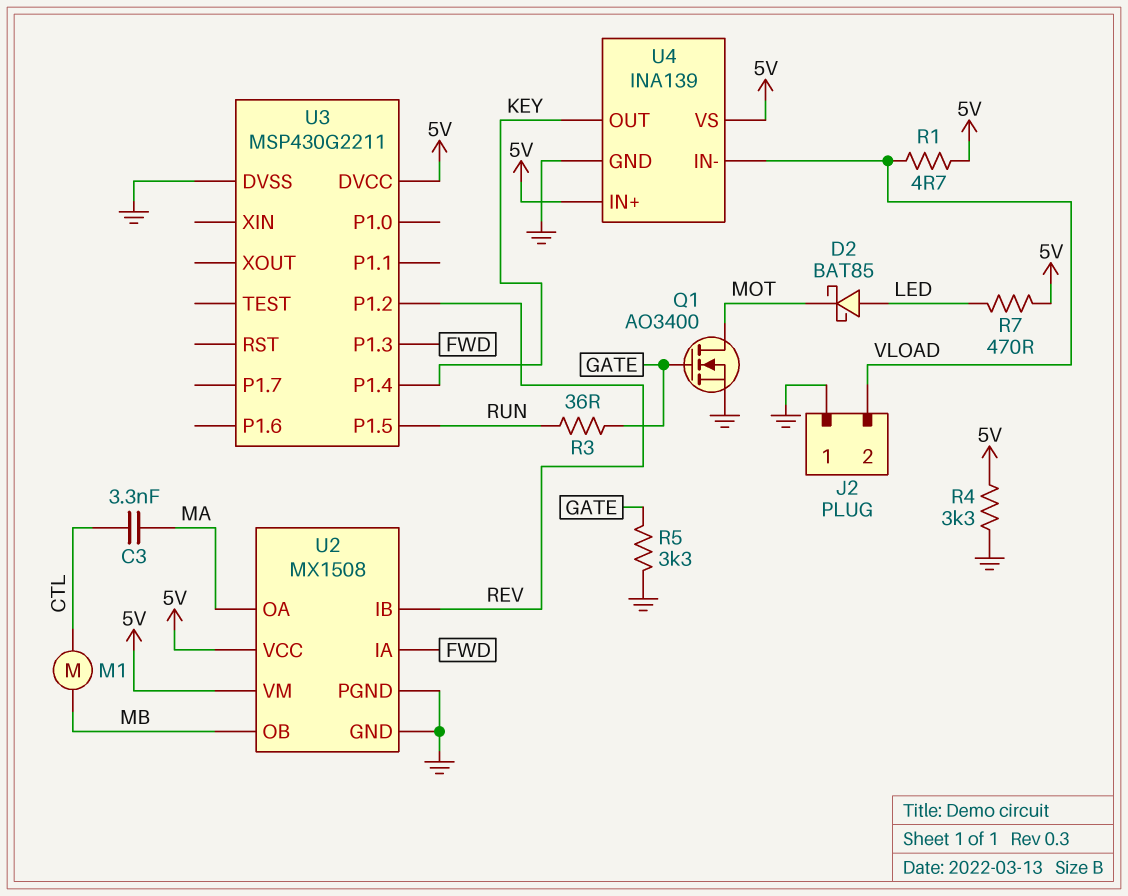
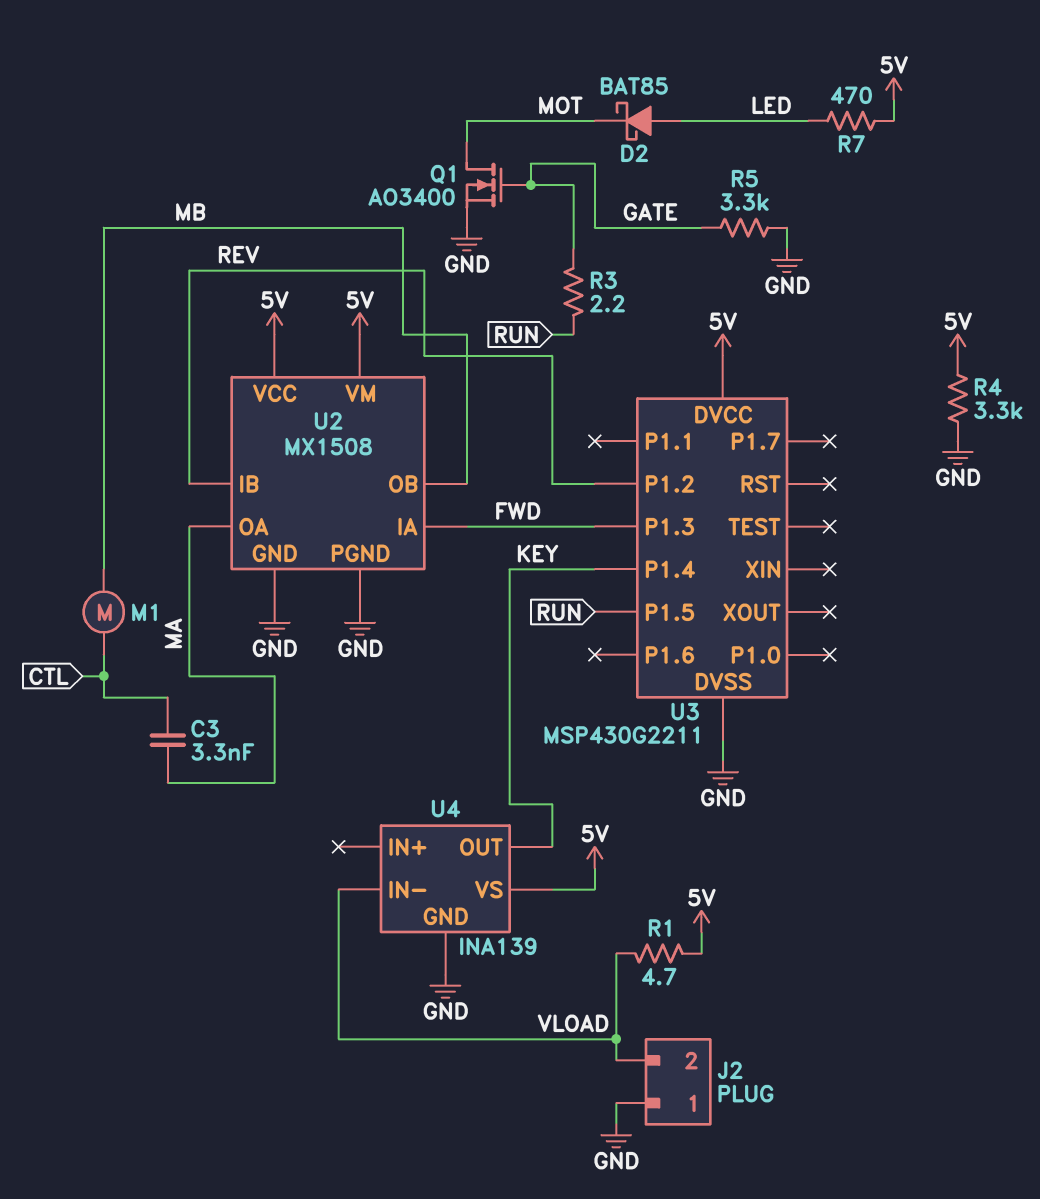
R3: 36 (GATE, RUN) -> 2.2 (GATE, RUN)
U4 pin IN+: 5V -> none

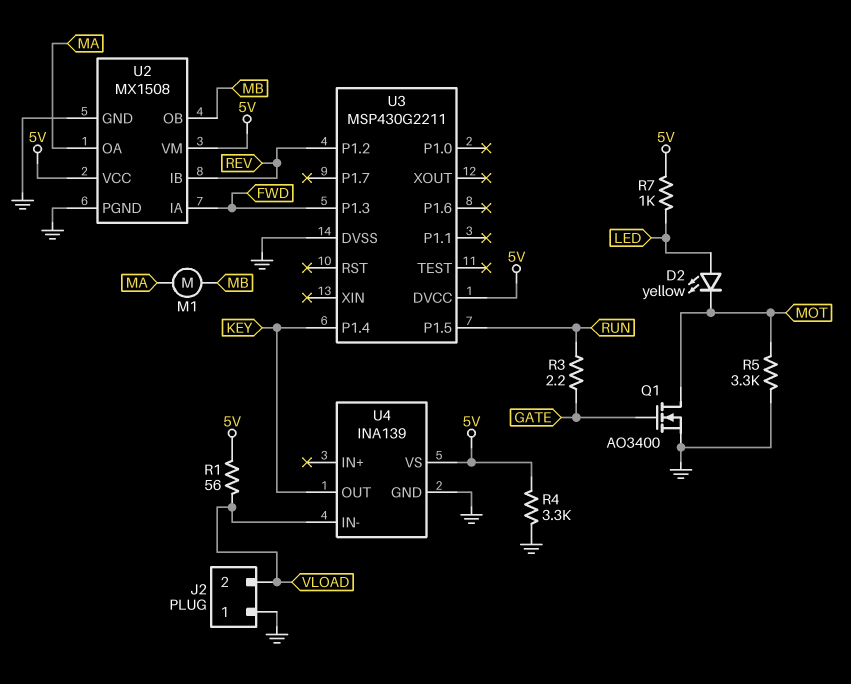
C3: 3.3nF (CTL, MA) -> none
D2: schottky BAT85 (A LED, K MOT) -> LED yellow (A LED, K MOT)
M1: motor (CTL, MB) -> motor (MA, MB)
R1: 4.7 (5V, VLOAD) -> 56 (5V, VLOAD)
R5: 3.3k (GATE, GND) -> 3.3k (GND, MOT)
R7: 470 (5V, LED) -> 1k (5V, LED)

